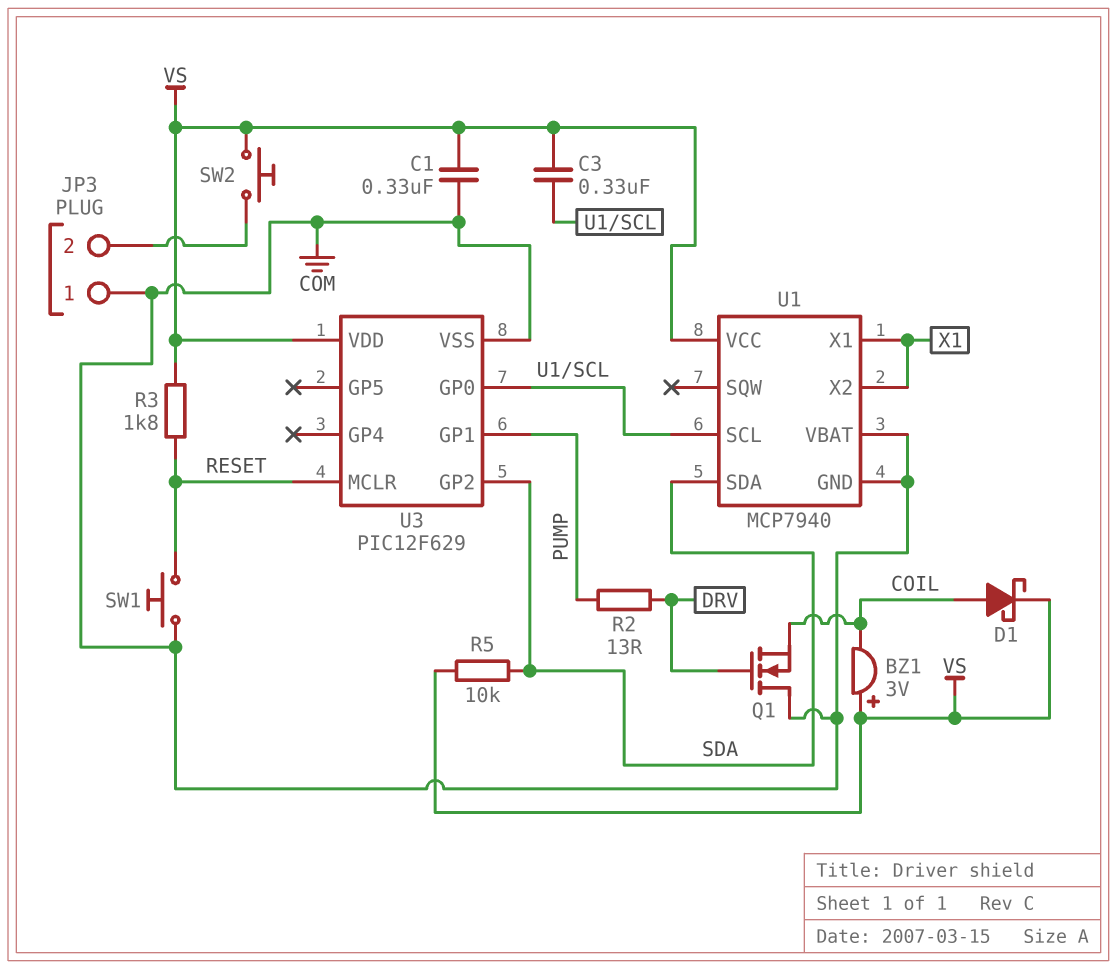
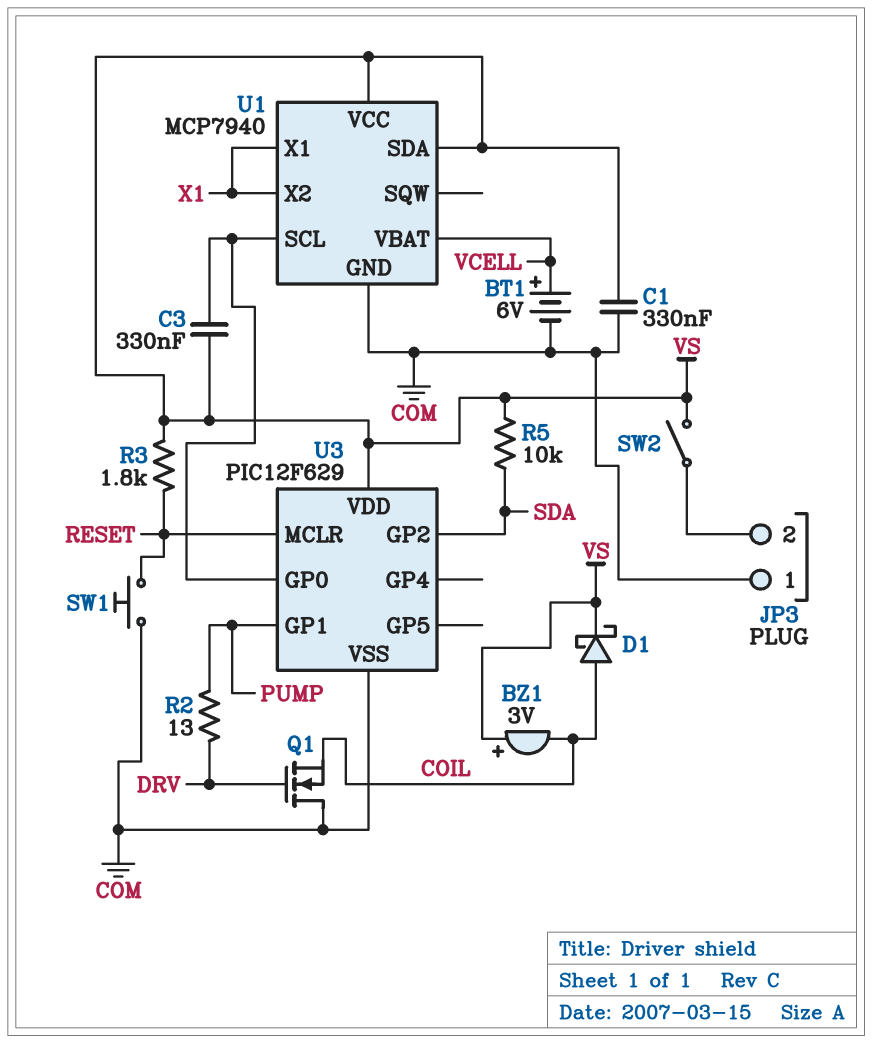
BT1: none -> 6V (plus VCELL, minus COM)
SW2: button (JP3/2, VS) -> switch (JP3/2, VS)
U1 pin SDA: SDA -> VS
U1 pin VBAT: COM -> VCELL

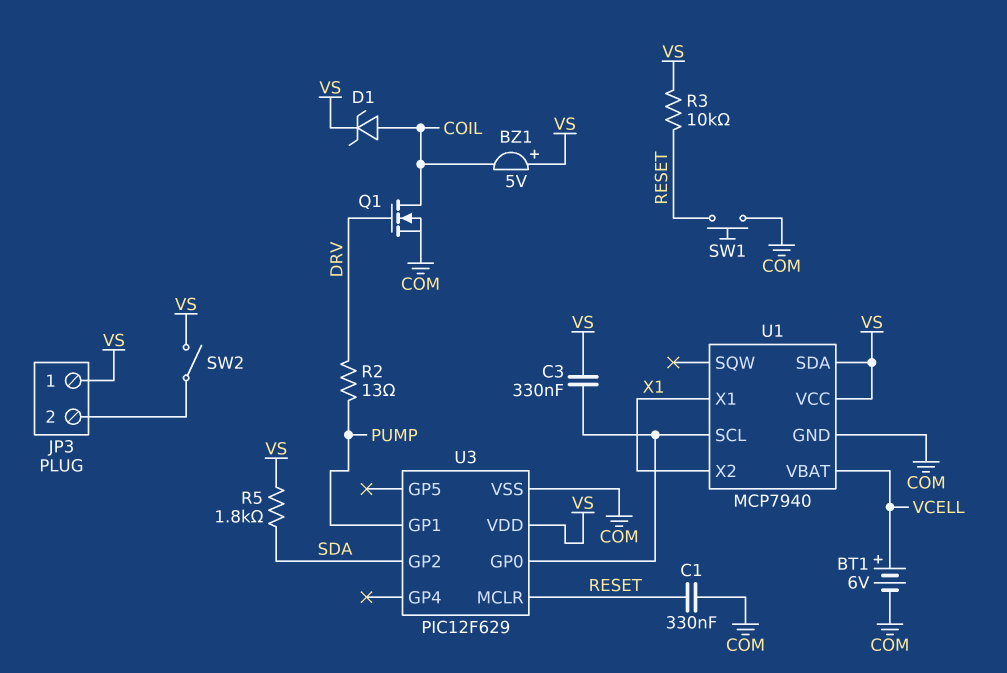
BZ1: buzzer 3V (plus VS, minus COIL) -> buzzer 5V (plus VS, minus COIL)
C1: 330nF (COM, VS) -> 330nF (COM, RESET)
D1: schottky (A COIL, K VS) -> zener (A COIL, K VS)
JP3 pin 1: COM -> VS
Q1: NMOS (G DRV, D COM, S COIL) -> NMOS (G DRV, D COIL, S COM)
R3: 1.8k (RESET, VS) -> 10k (RESET, VS)
R5: 10k (SDA, VS) -> 1.8k (SDA, VS)

